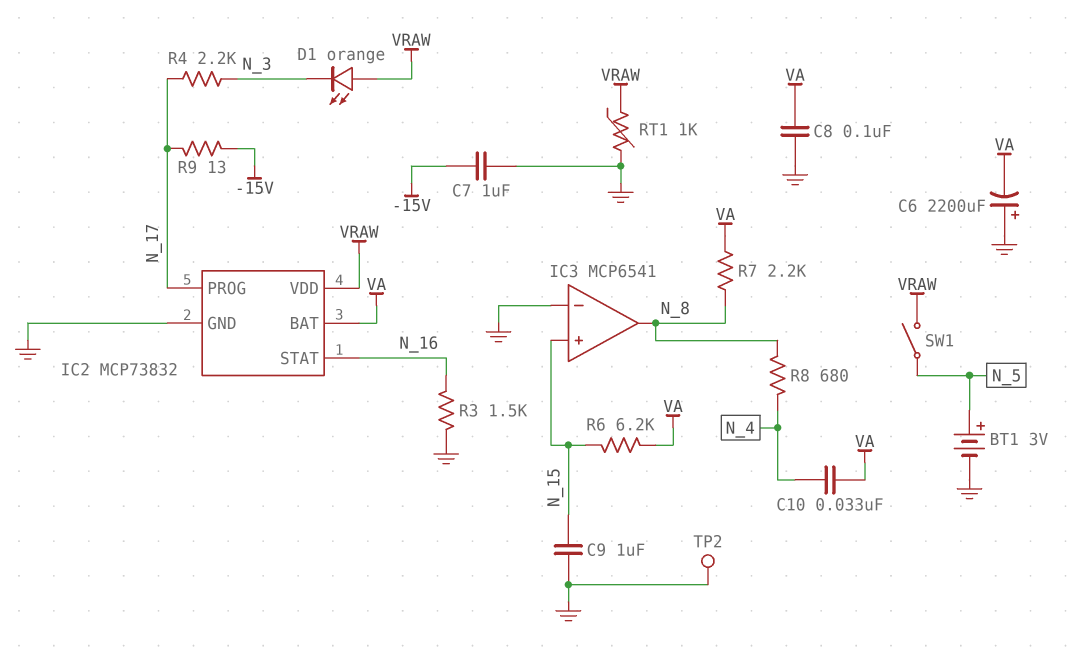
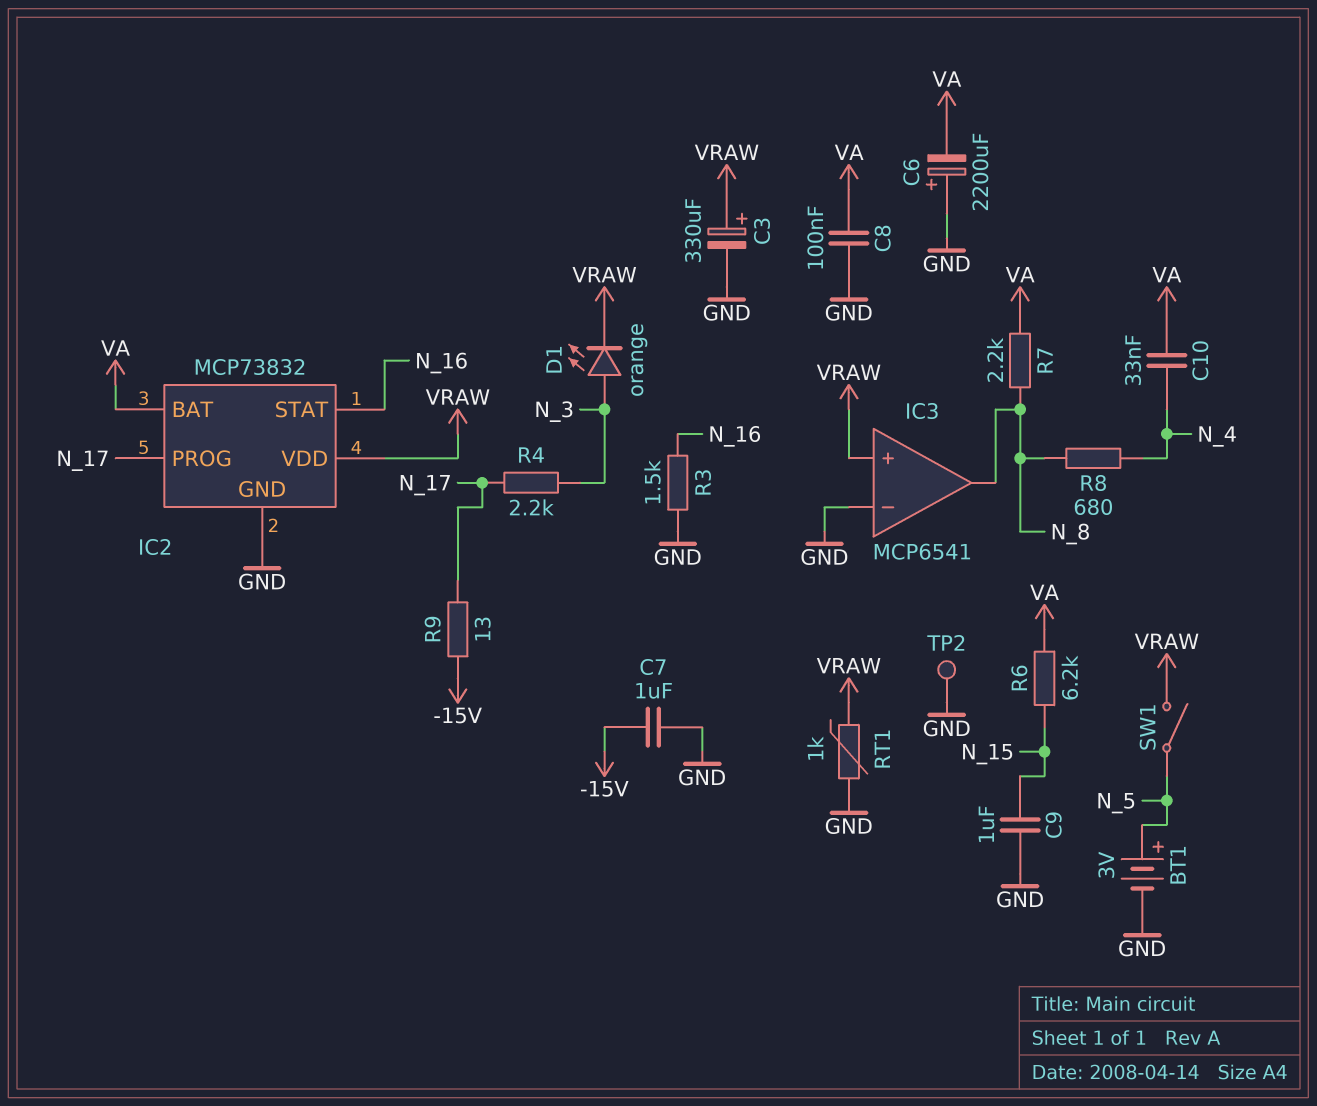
C3: none -> 330uF (plus VRAW, minus GND)
D1: LED orange (A VRAW, K N_3) -> LED orange (A N_3, K VRAW)
IC3 pin in+: N_15 -> VRAW

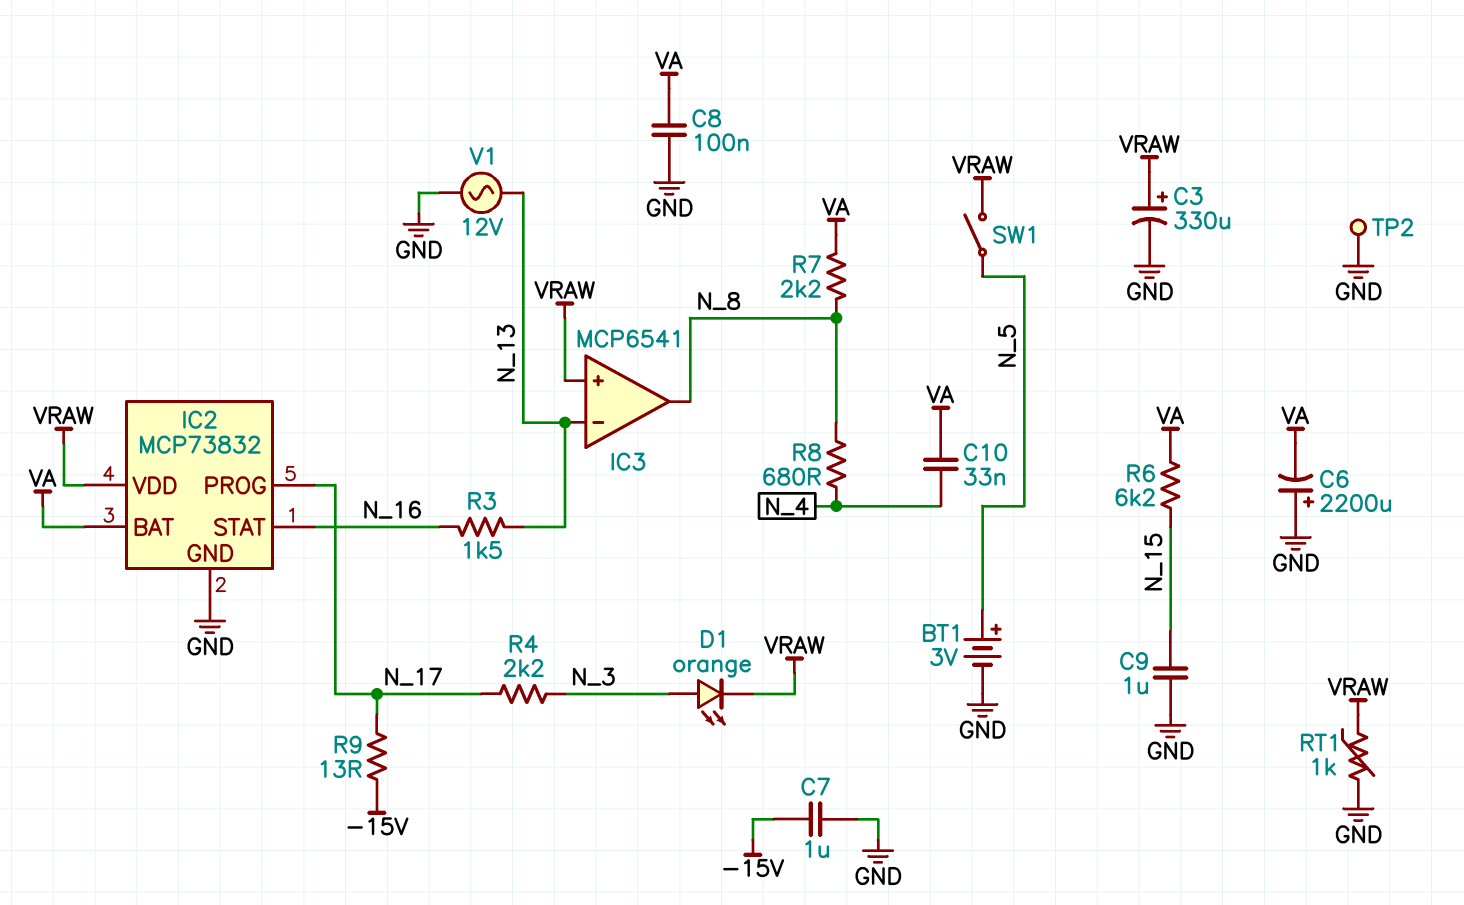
IC3 pin in-: GND -> N_13
R3: 1.5k (GND, N_16) -> 1.5k (N_13, N_16)
V1: none -> AC 12V (GND, N_13)

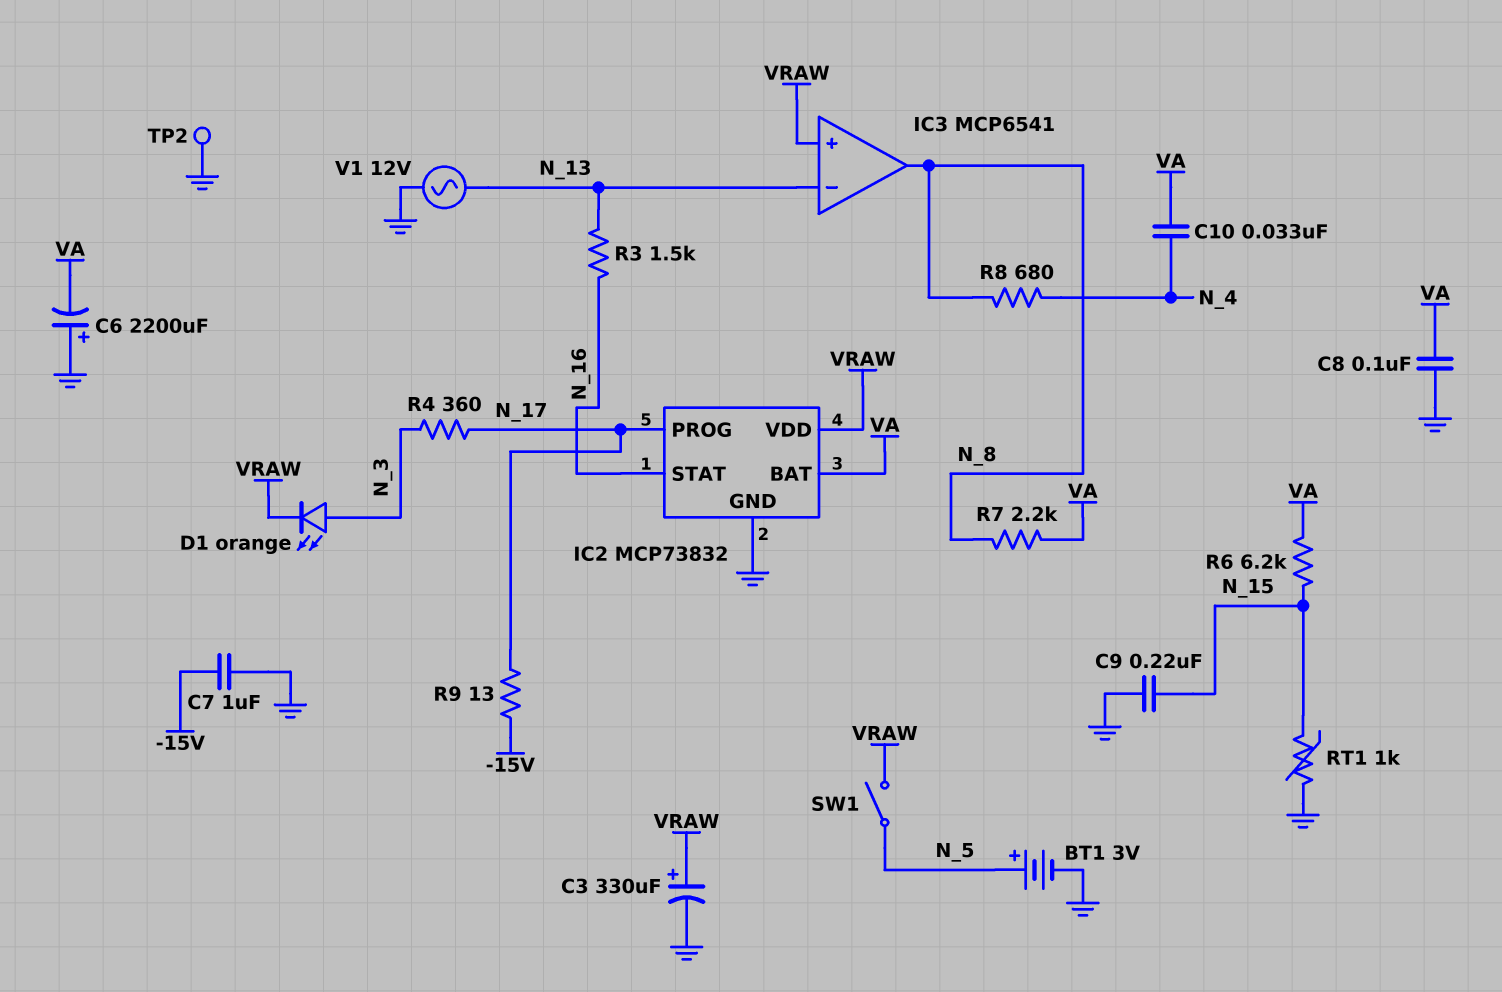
C9: 1uF (GND, N_15) -> 220nF (GND, N_15)
R4: 2.2k (N_3, N_17) -> 360 (N_3, N_17)
RT1: 1k (GND, VRAW) -> 1k (GND, N_15)

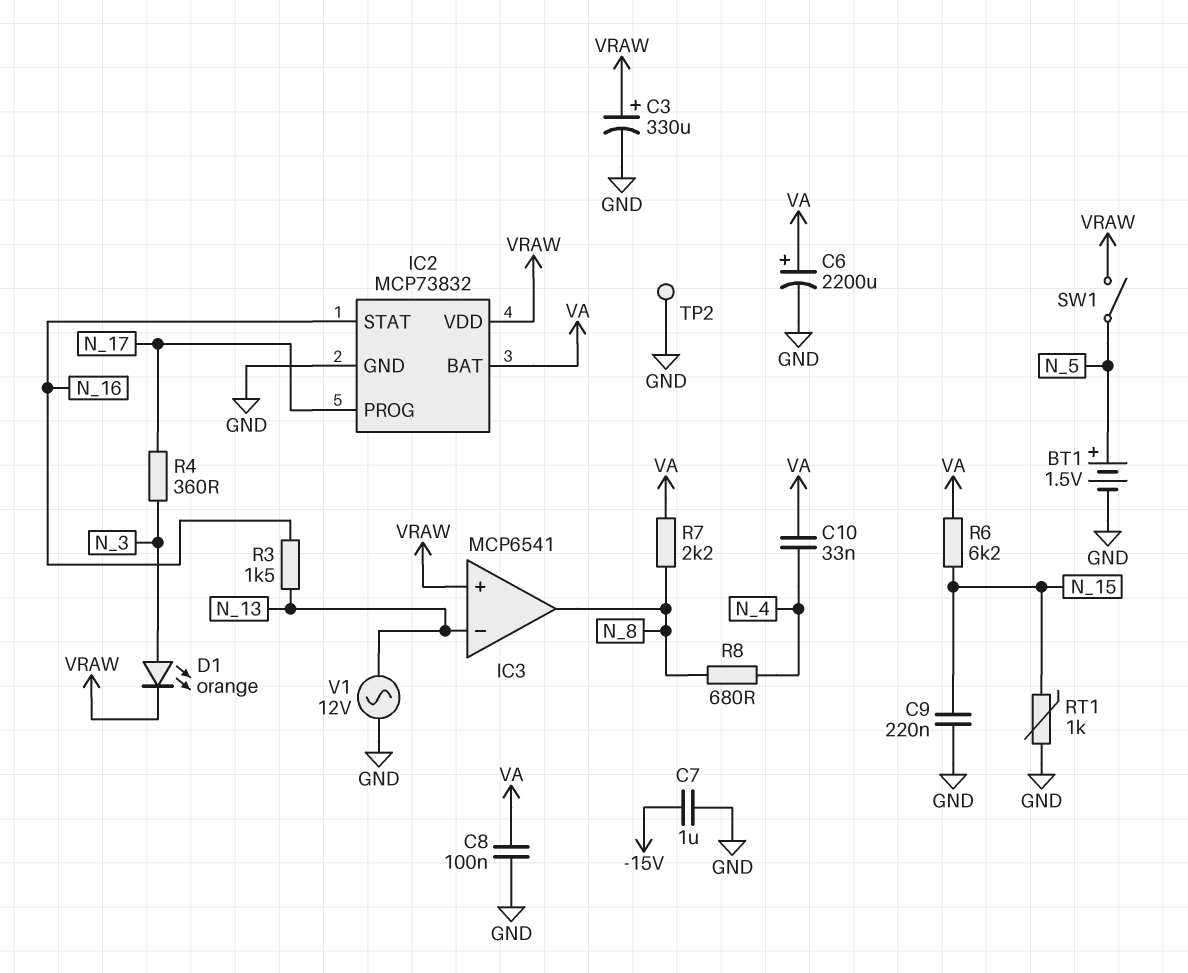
BT1: 3V (plus N_5, minus GND) -> 1.5V (plus N_5, minus GND)
C6: 2200uF (plus GND, minus VA) -> 2200uF (plus VA, minus GND)
R9: 13 (-15V, N_17) -> none

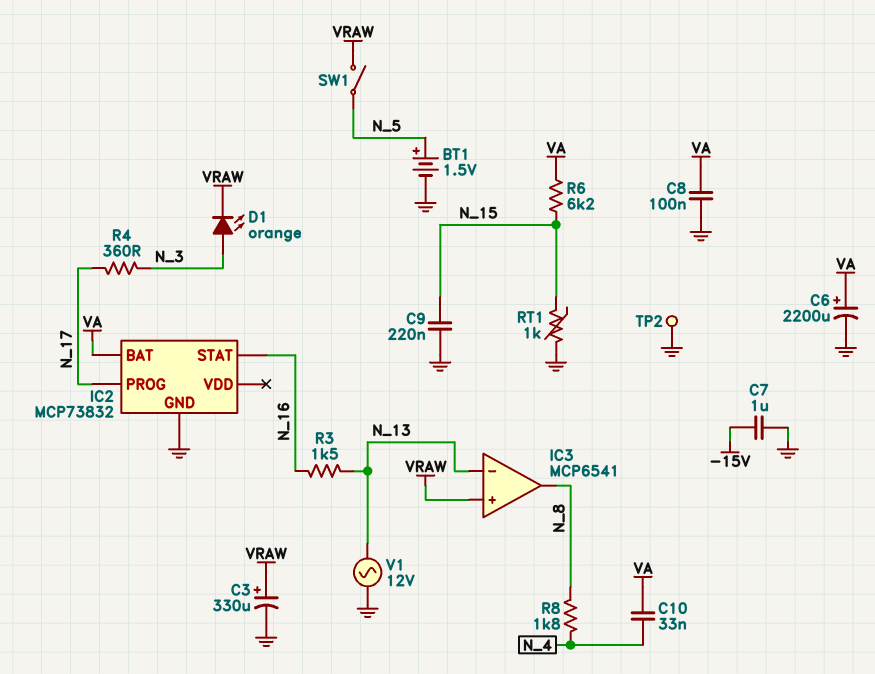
IC2 pin VDD: VRAW -> none
R7: 2.2k (N_8, VA) -> none
R8: 680 (N_4, N_8) -> 1.8k (N_4, N_8)

